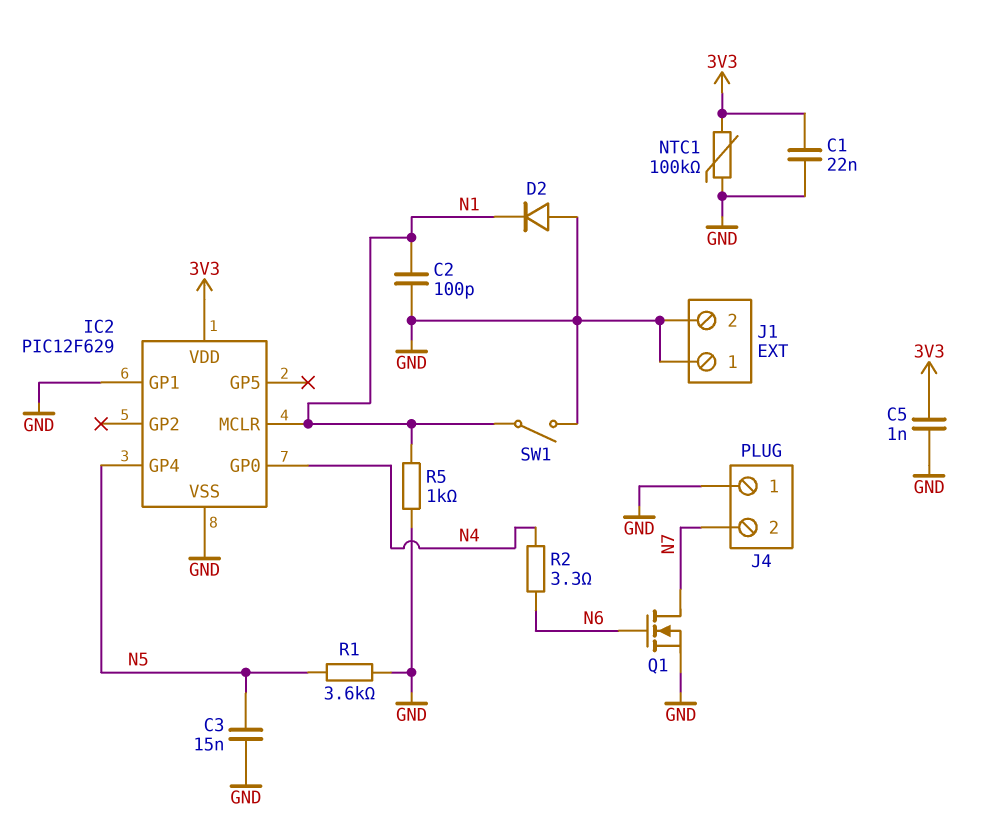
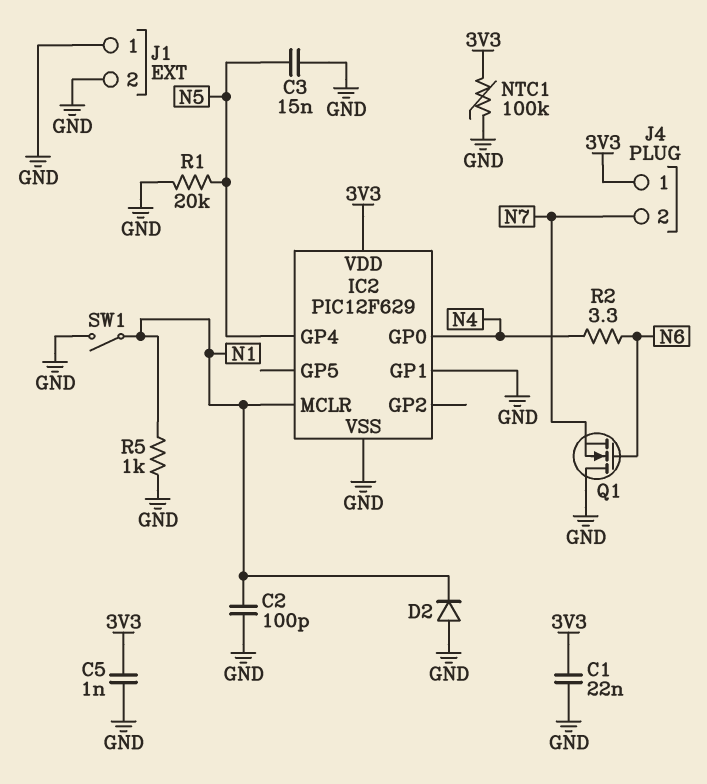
J4 pin 1: GND -> 3V3
Q1: NMOS (G N6, D N7, S GND) -> NMOS (G N6, D GND, S N7)
R1: 3.6k (GND, N5) -> 20k (GND, N5)

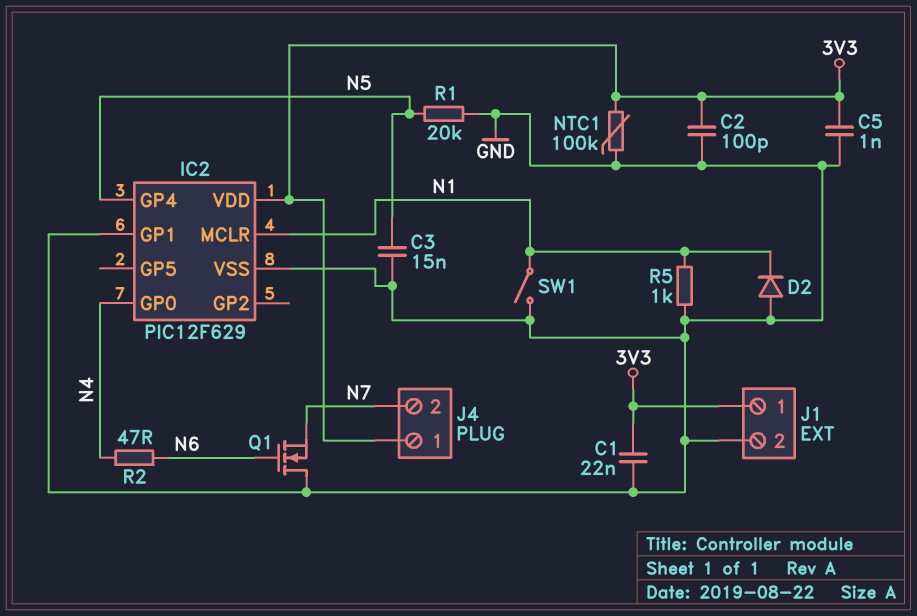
C2: 100pF (GND, N1) -> 100pF (3V3, GND)
J1 pin 1: GND -> 3V3
R2: 3.3 (N4, N6) -> 47 (N4, N6)

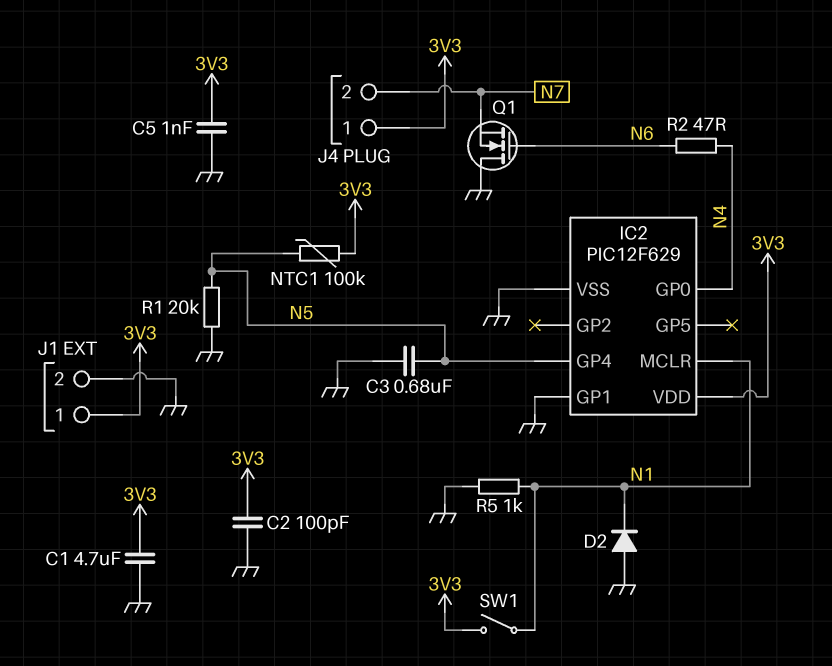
C1: 22nF (3V3, GND) -> 4.7uF (3V3, GND)
C3: 15nF (GND, N5) -> 680nF (GND, N5)
NTC1: 100k (3V3, GND) -> 100k (3V3, N5)
SW1: switch (GND, N1) -> switch (3V3, N1)

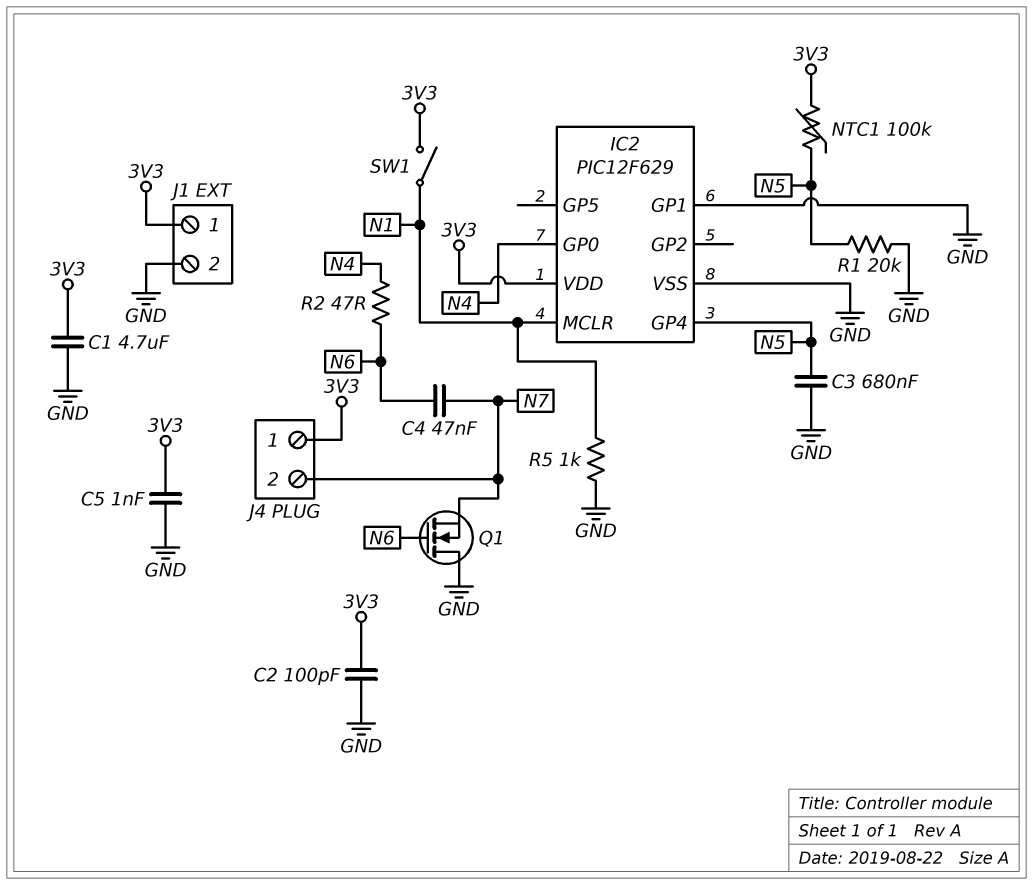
C4: none -> 47nF (N6, N7)
D2: diode (A GND, K N1) -> none

